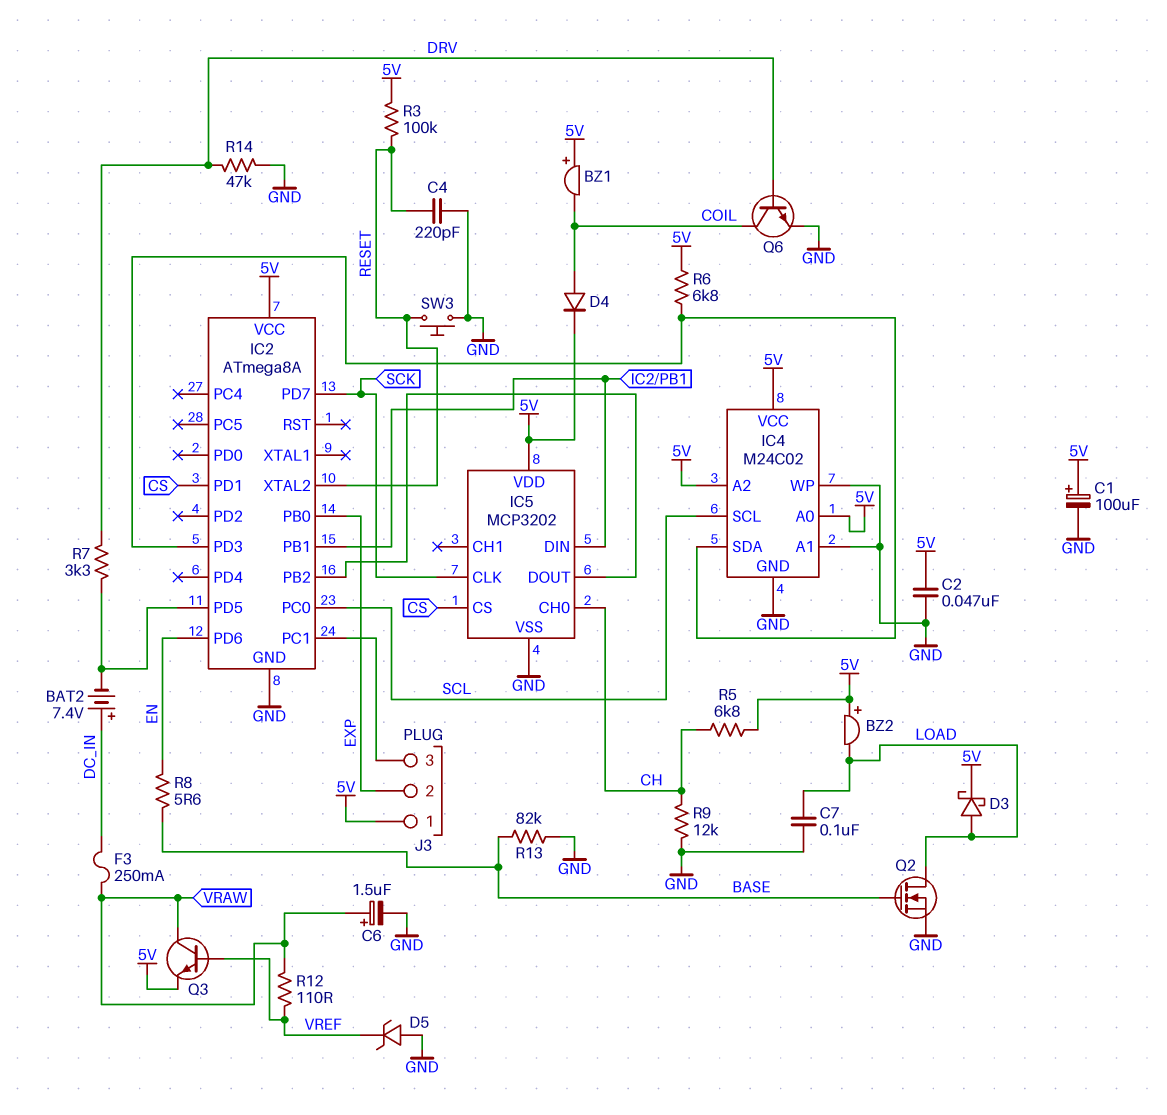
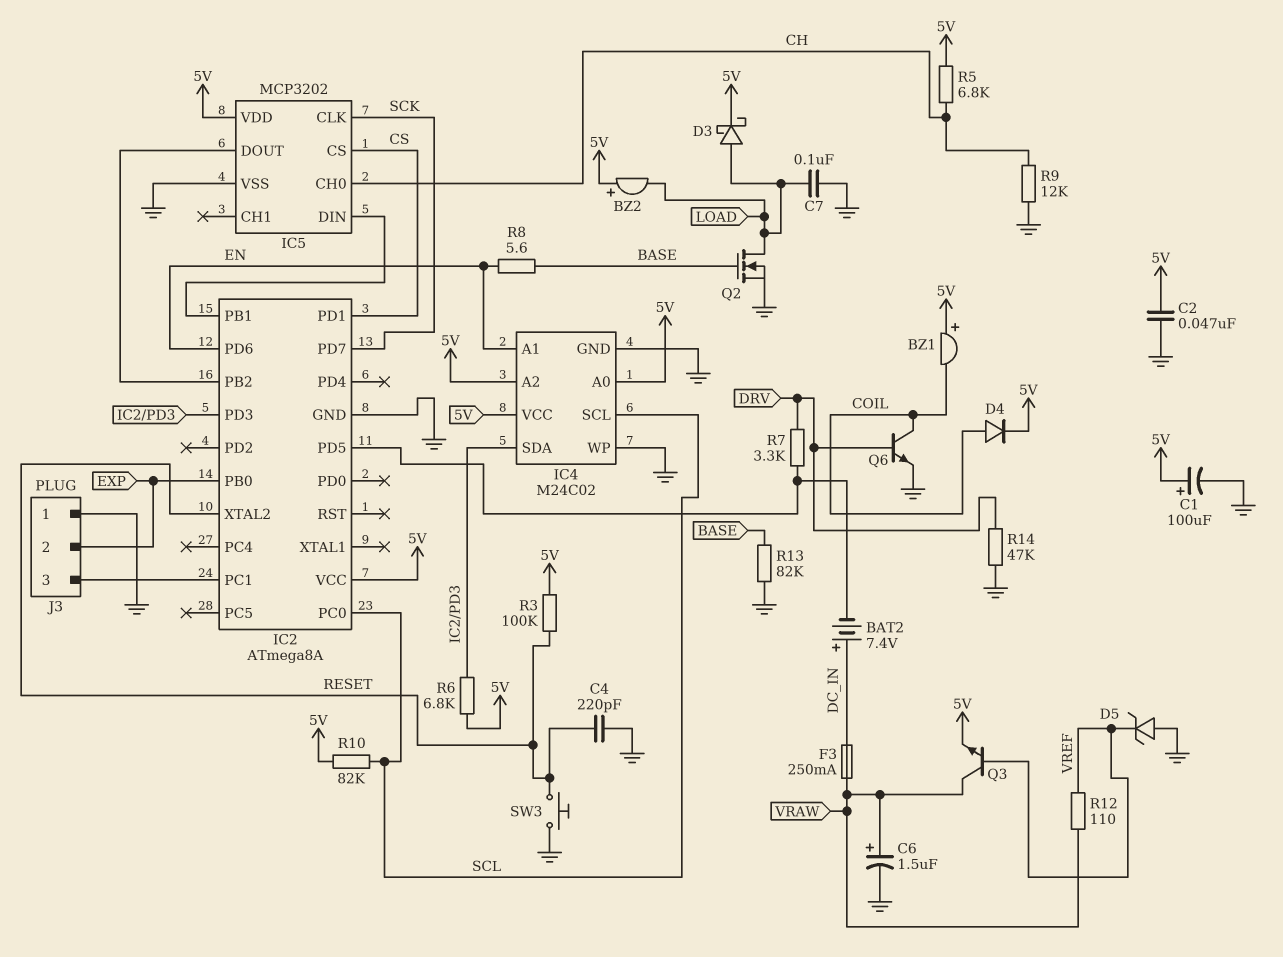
IC4 pin A1: GND -> EN
J3 pin 1: 5V -> GND
R10: none -> 82k (5V, SCL)

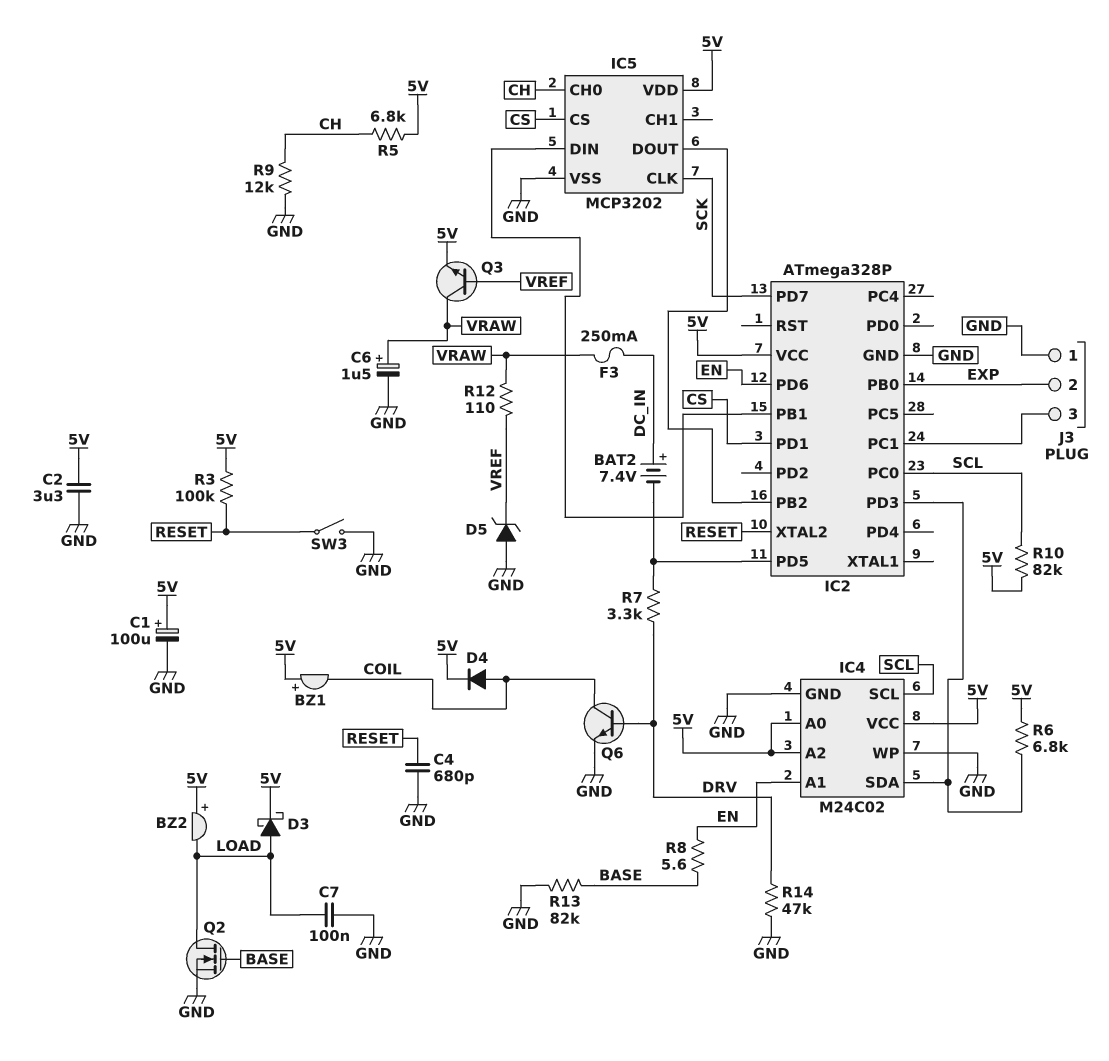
C2: 47nF (5V, GND) -> 3.3uF (5V, GND)
C4: 220pF (GND, RESET) -> 680pF (GND, RESET)
IC2: ATmega8A -> ATmega328P
SW3: button (GND, RESET) -> switch (GND, RESET)

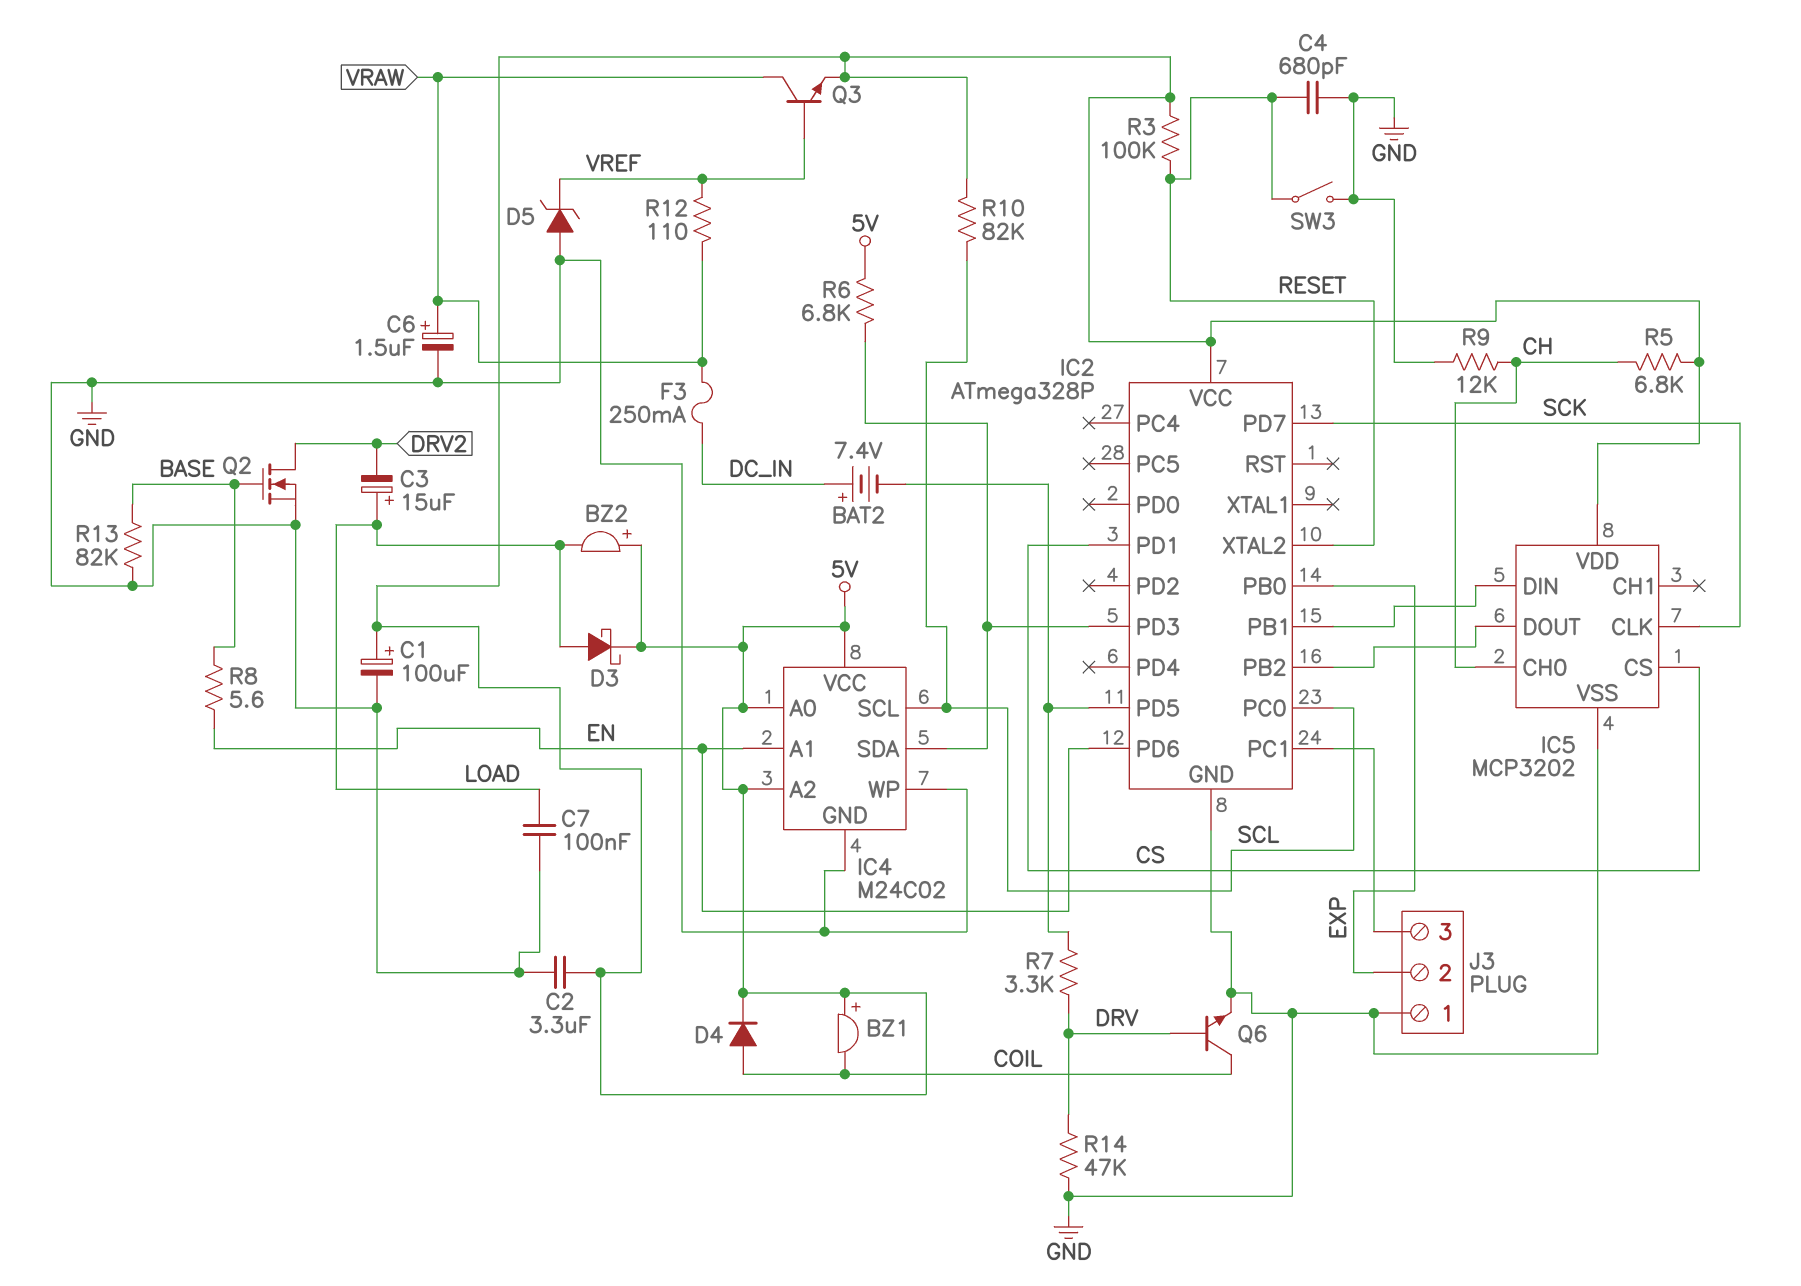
C3: none -> 15uF (plus LOAD, minus DRV2)
Q2: NMOS (G BASE, D LOAD, S GND) -> NMOS (G BASE, D DRV2, S GND)

